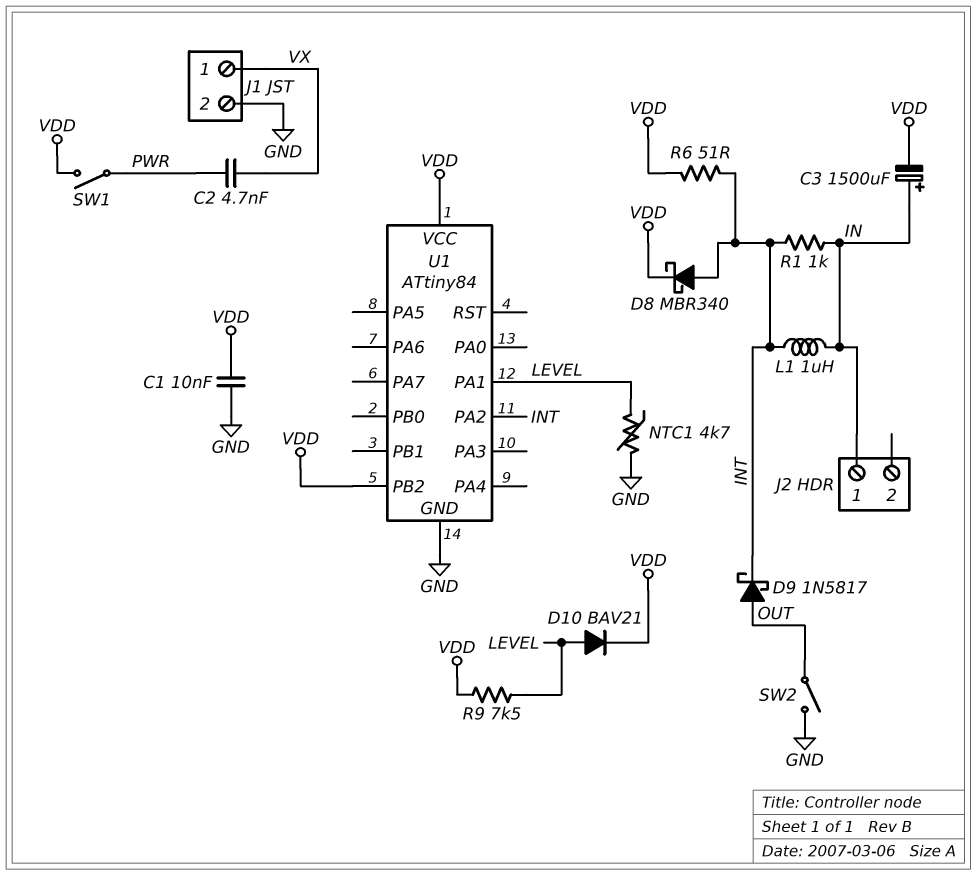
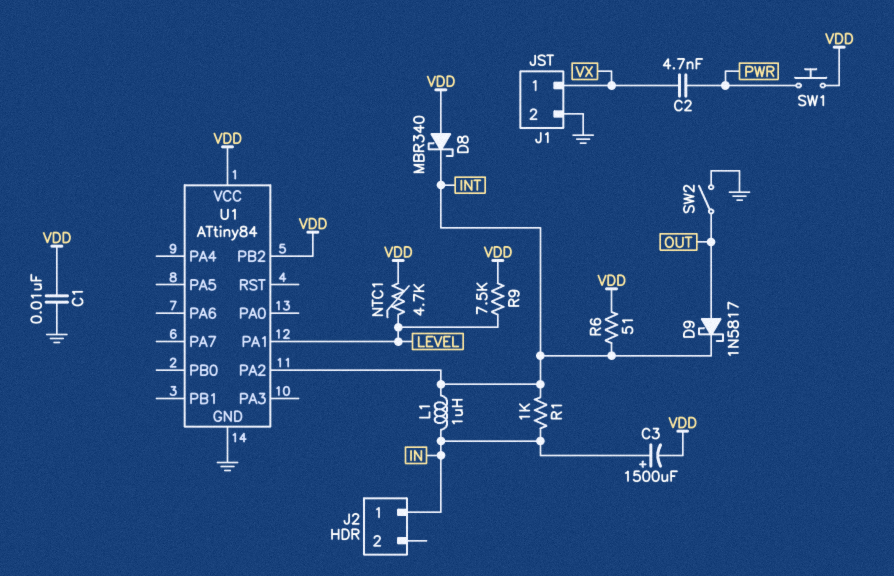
D8: schottky MBR340 (A INT, K VDD) -> schottky MBR340 (A VDD, K INT)
D10: diode BAV21 (A LEVEL, K VDD) -> none
NTC1: 4.7k (GND, LEVEL) -> 4.7k (LEVEL, VDD)
SW1: switch (PWR, VDD) -> button (PWR, VDD)

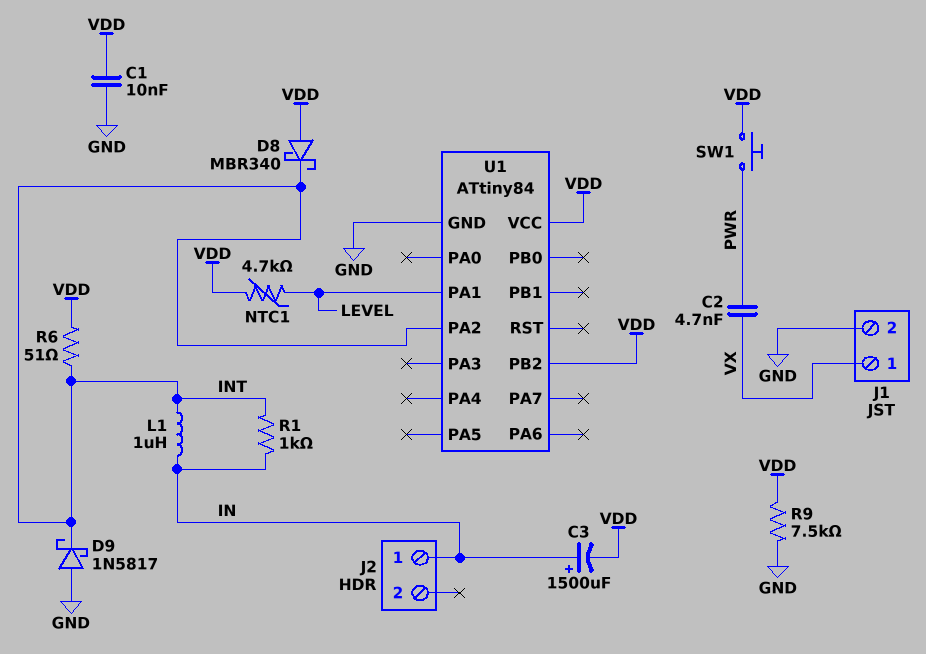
D9: schottky 1N5817 (A OUT, K INT) -> schottky 1N5817 (A GND, K INT)
R9: 7.5k (LEVEL, VDD) -> 7.5k (GND, VDD)
SW2: switch (GND, OUT) -> none

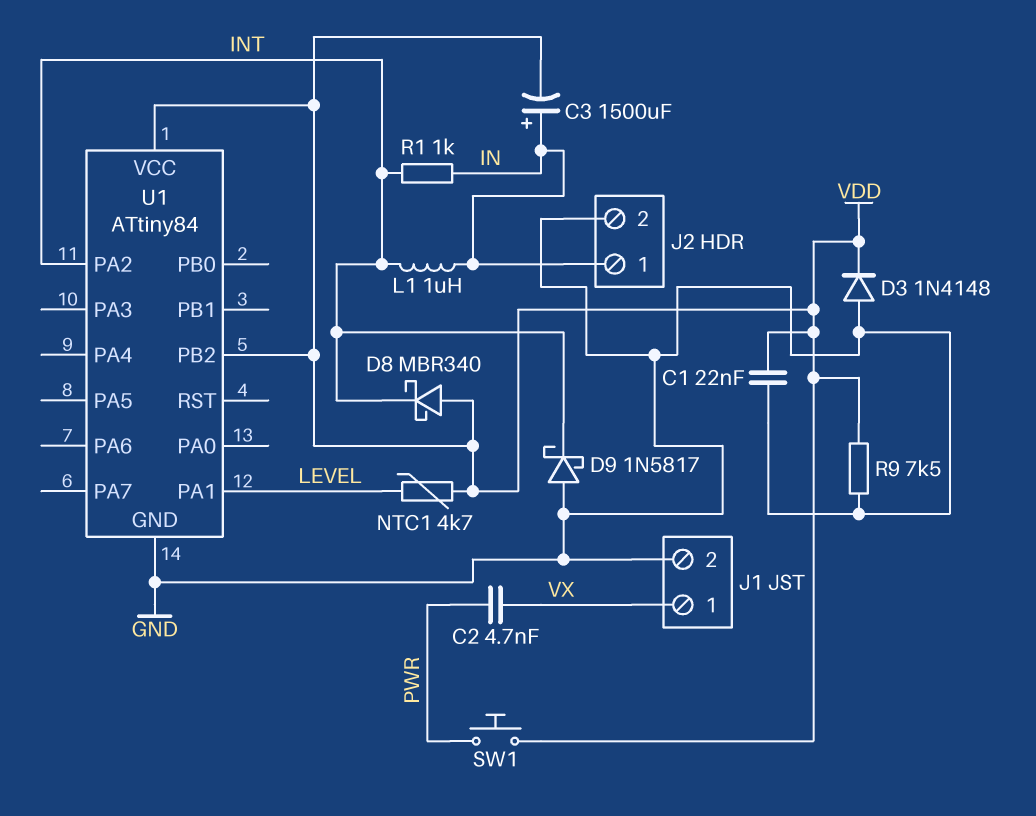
C1: 10nF (GND, VDD) -> 22nF (GND, VDD)
D3: none -> diode 1N4148 (A GND, K VDD)
J2 pin 2: none -> GND
R6: 51 (INT, VDD) -> none

